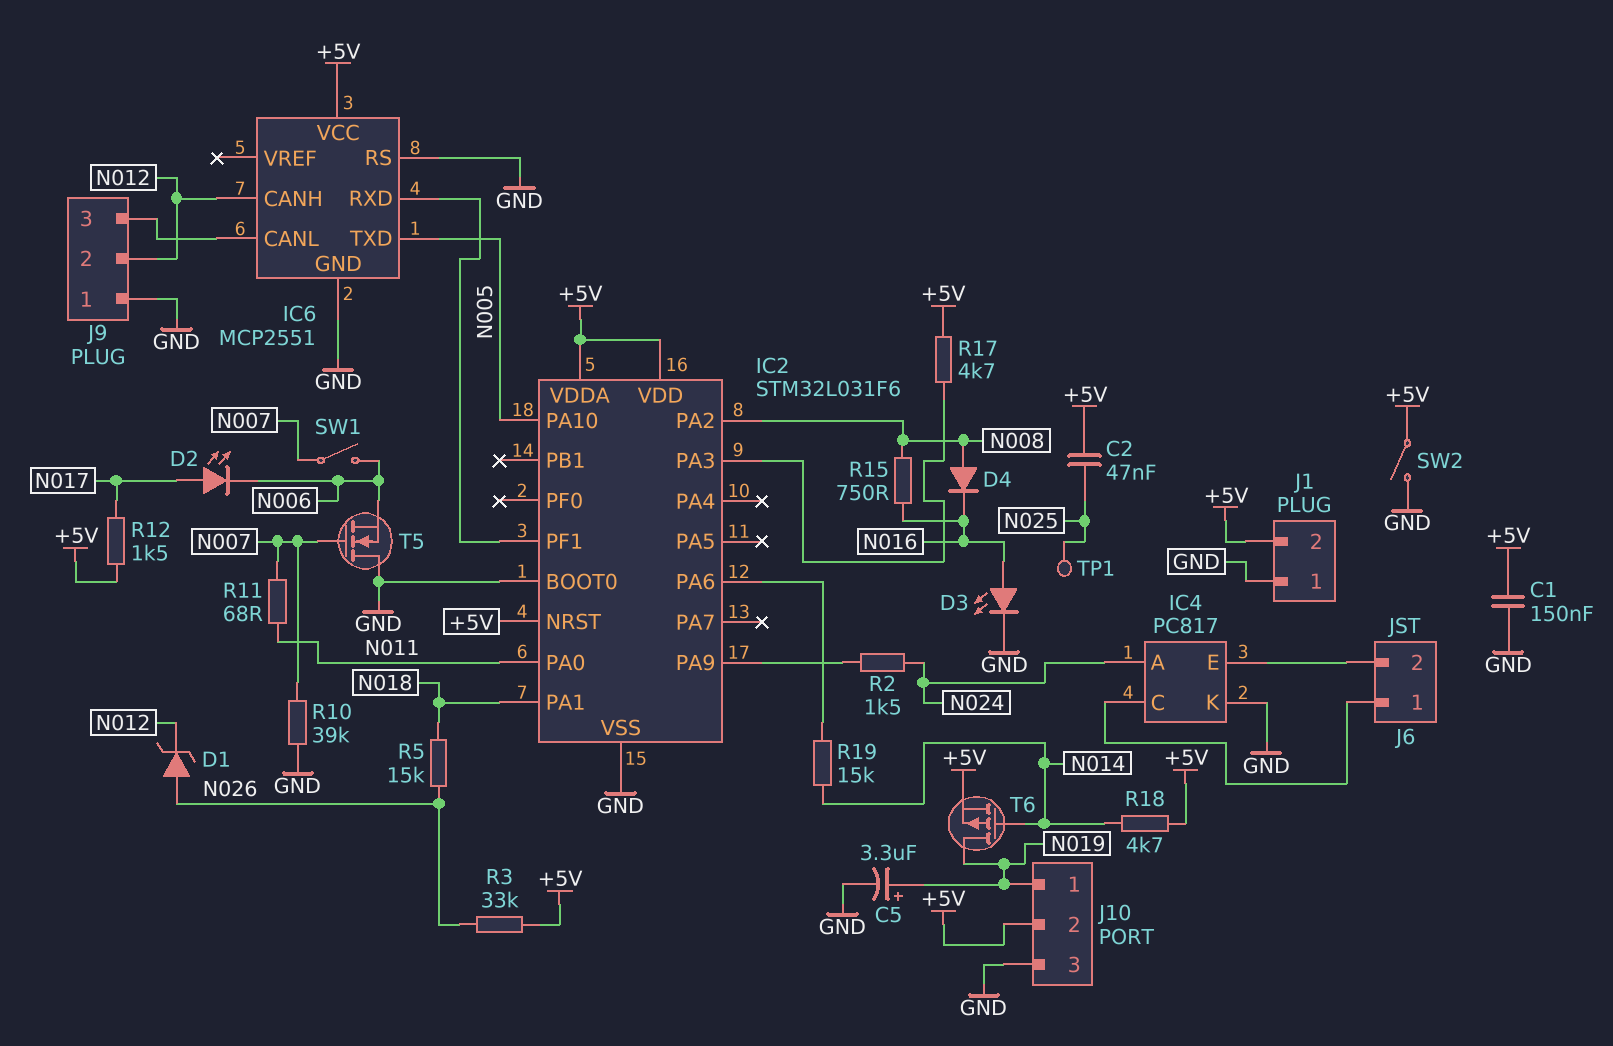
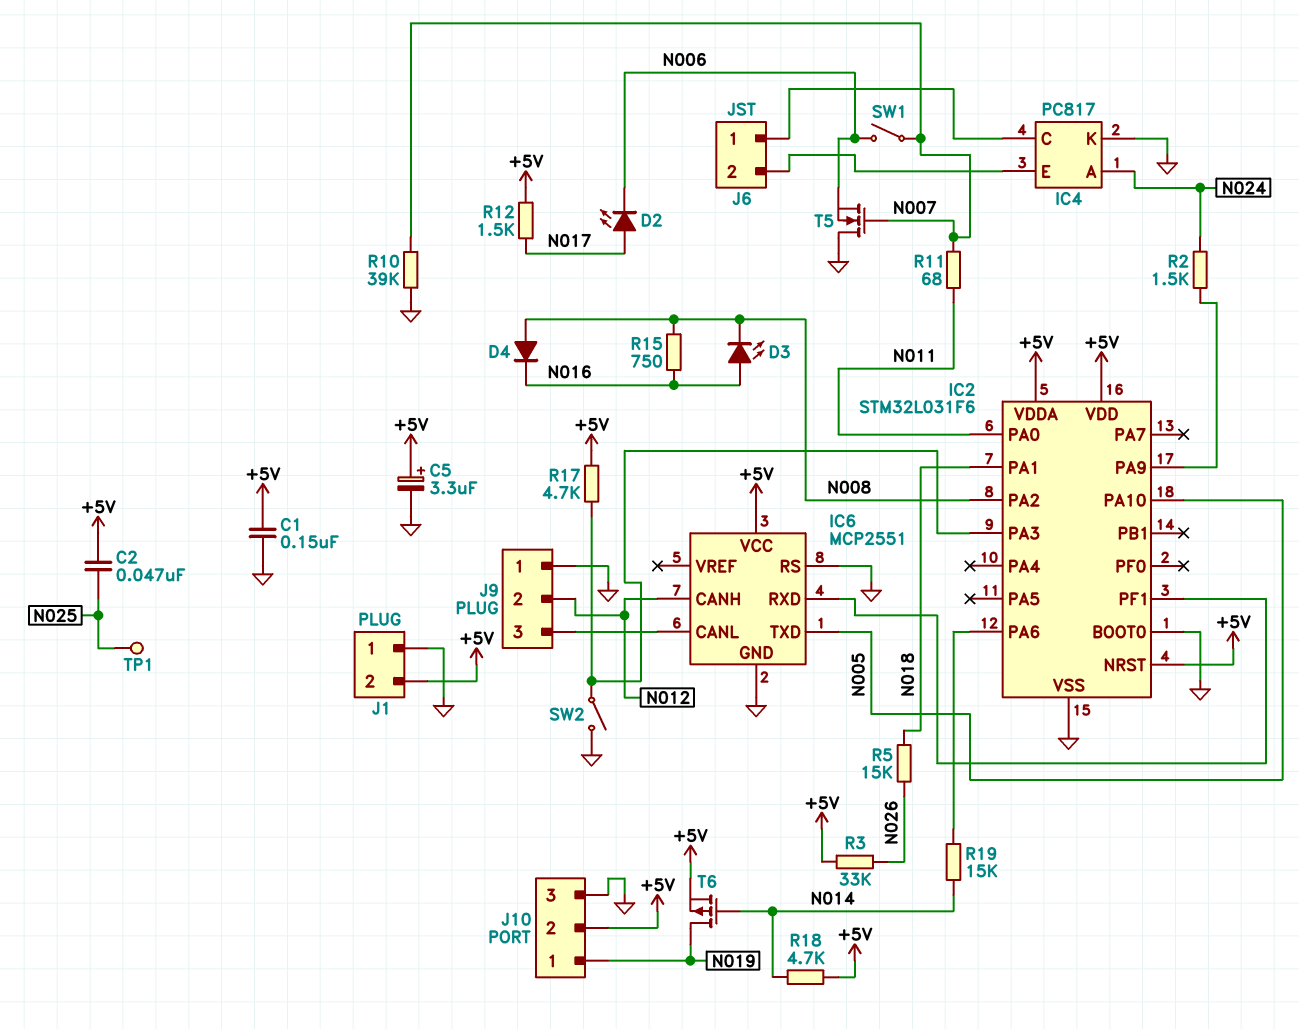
C5: 3.3uF (plus N019, minus GND) -> 3.3uF (plus +5V, minus GND)
D1: zener (A N026, K N012) -> none
D3: LED (A N016, K GND) -> LED (A N016, K N008)
SW2: switch (+5V, GND) -> switch (GND, IC2/PA3)

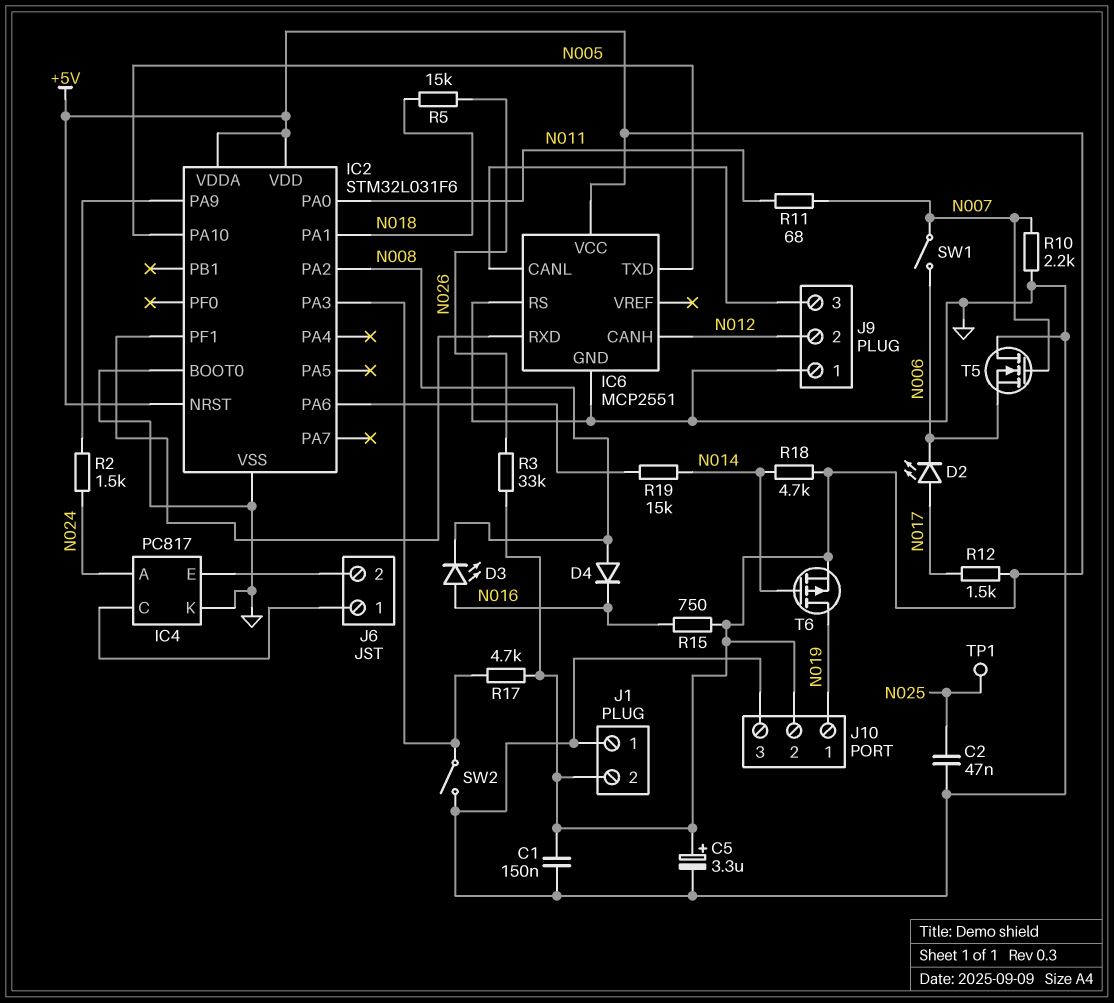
C2: 47nF (+5V, N025) -> 47nF (GND, N025)
R10: 39k (GND, N007) -> 2.2k (GND, N007)
R15: 750 (N008, N016) -> 750 (+5V, N016)

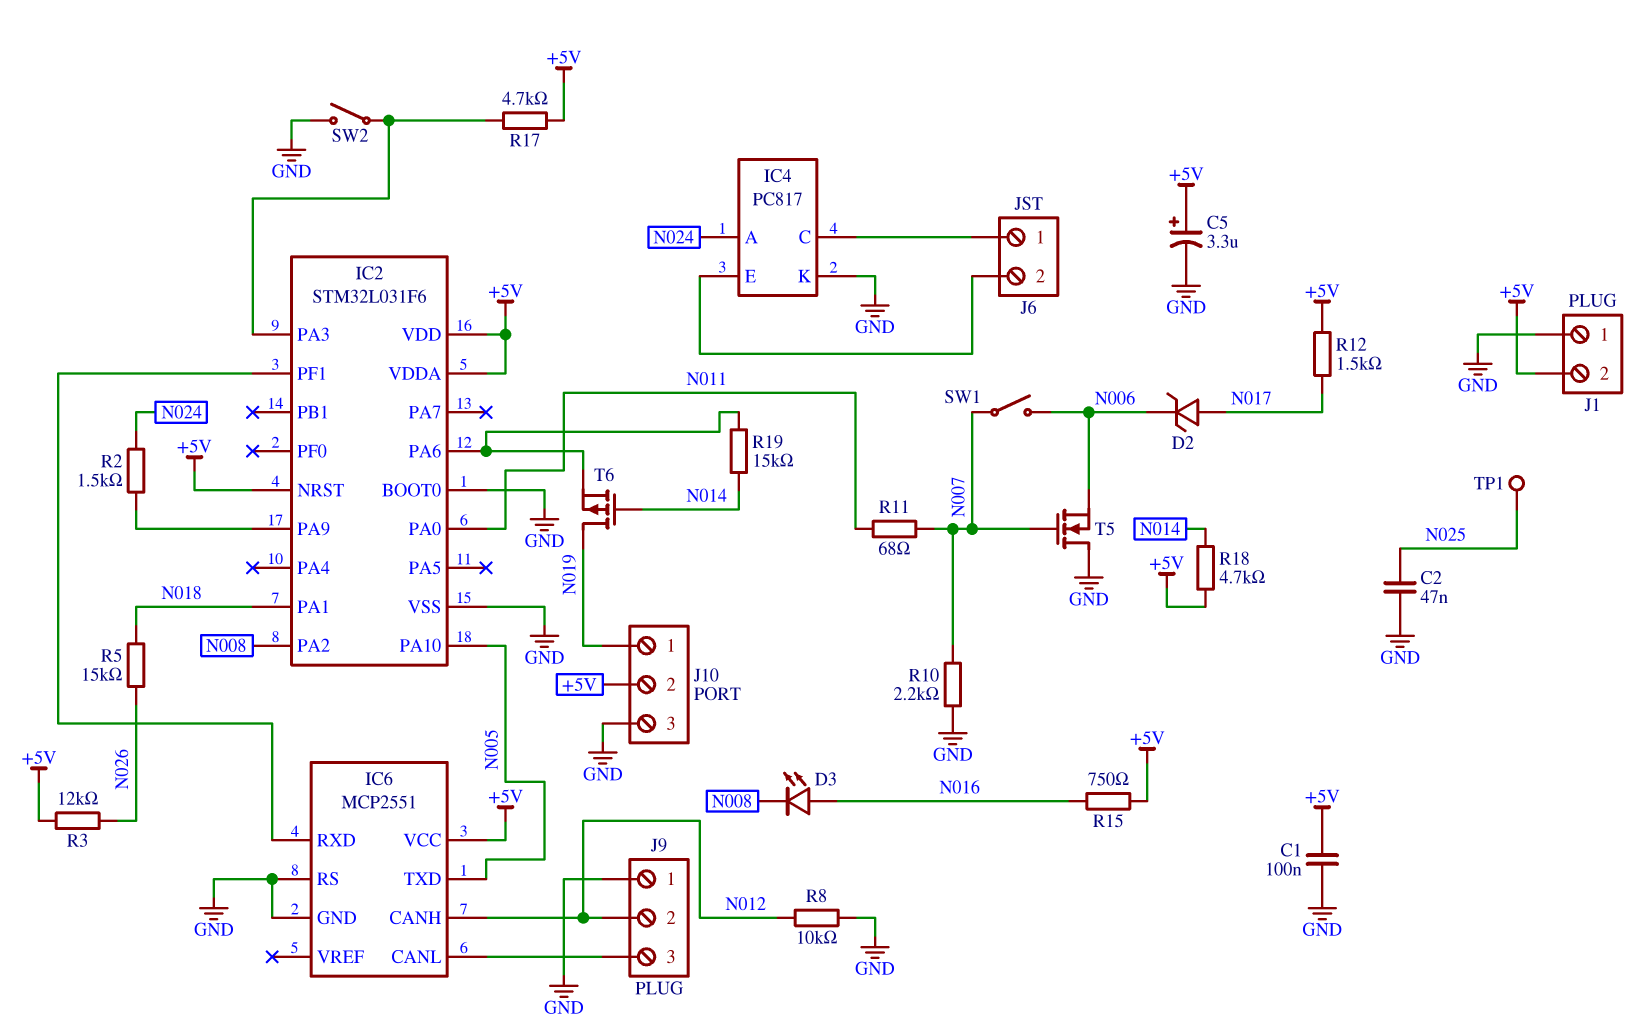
C1: 150nF (+5V, GND) -> 100nF (+5V, GND)
D2: LED (A N017, K N006) -> zener (A N017, K N006)
D4: diode (A N008, K N016) -> none
R3: 33k (+5V, N026) -> 12k (+5V, N026)
R8: none -> 10k (GND, N012)
T6: PMOS (G N014, D N019, S +5V) -> PMOS (G N014, D N019, S IC2/PA6)

